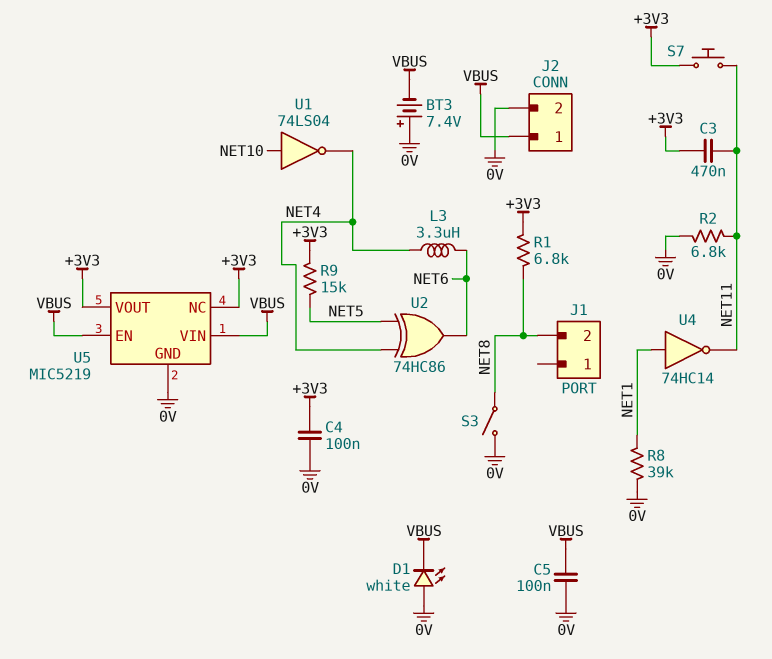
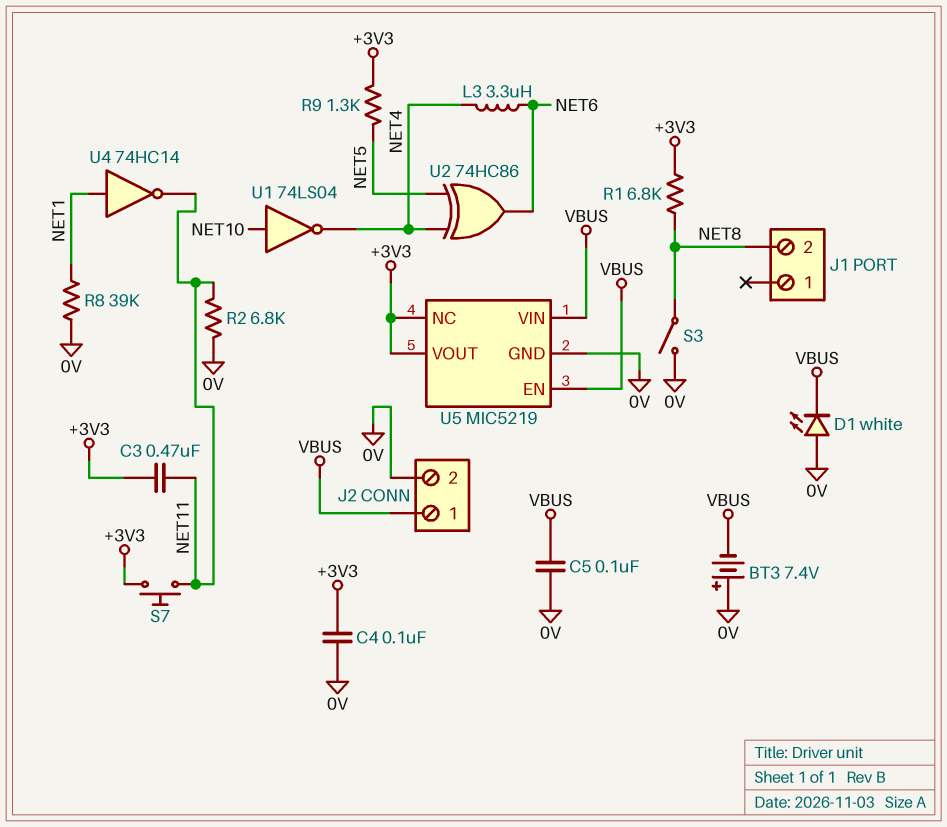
R9: 15k (+3V3, NET5) -> 1.3k (+3V3, NET5)

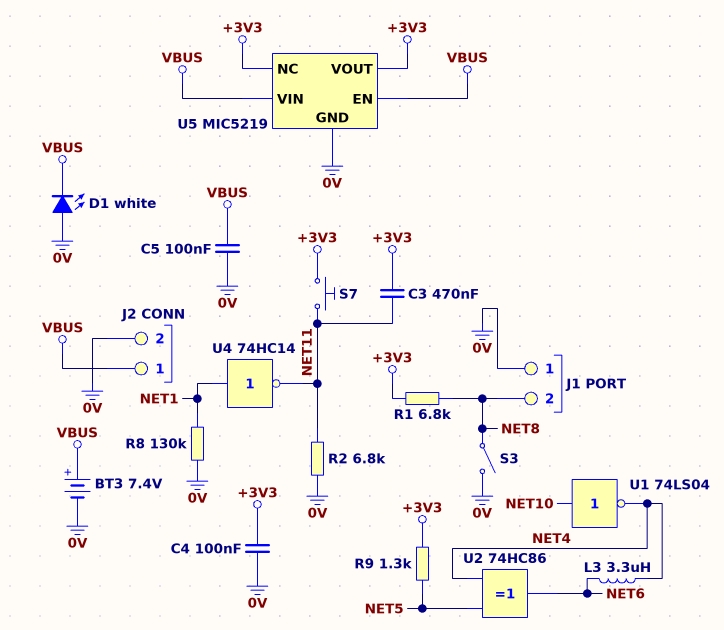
BT3: 7.4V (plus 0V, minus VBUS) -> 7.4V (plus VBUS, minus 0V)
J1 pin 1: none -> 0V
R8: 39k (0V, NET1) -> 130k (0V, NET1)

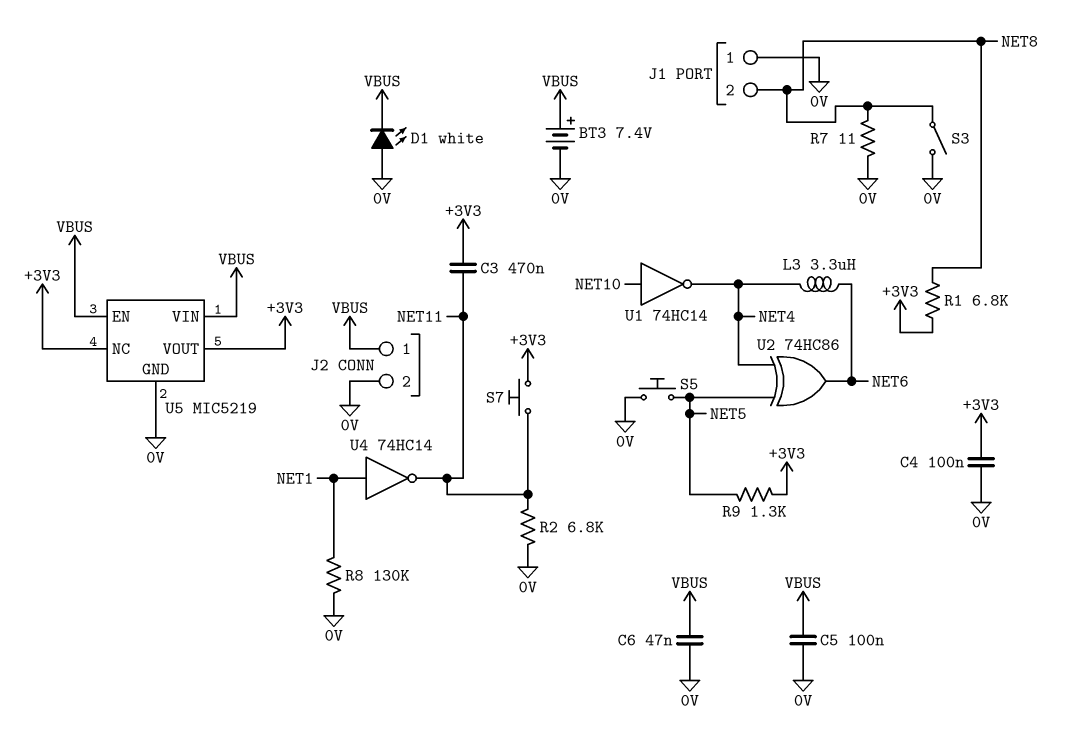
C6: none -> 47nF (0V, VBUS)
R7: none -> 11 (0V, NET8)
S5: none -> button (0V, NET5)
U1: NOT 74LS04 (in NET10, out NET4) -> NOT 74HC14 (in NET10, out NET4)

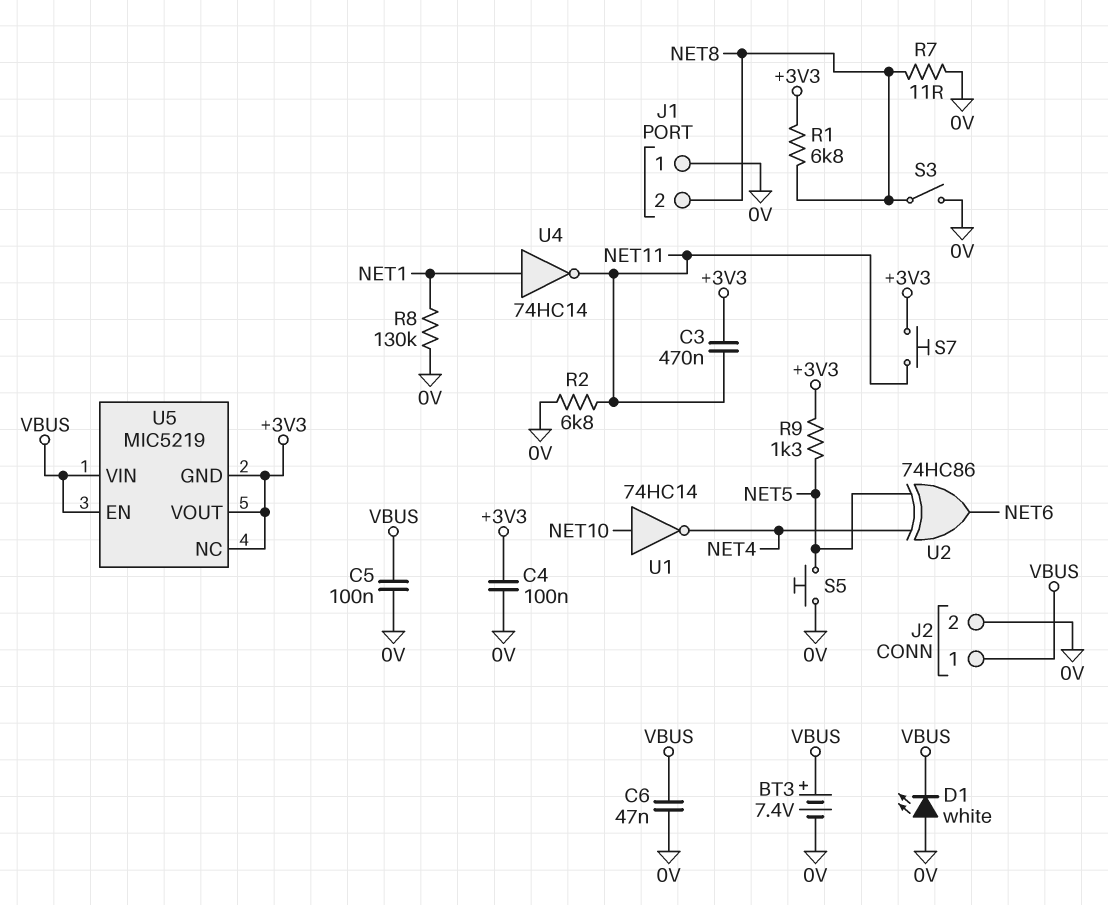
L3: 3.3uH (NET4, NET6) -> none
U5 pin GND: 0V -> +3V3

